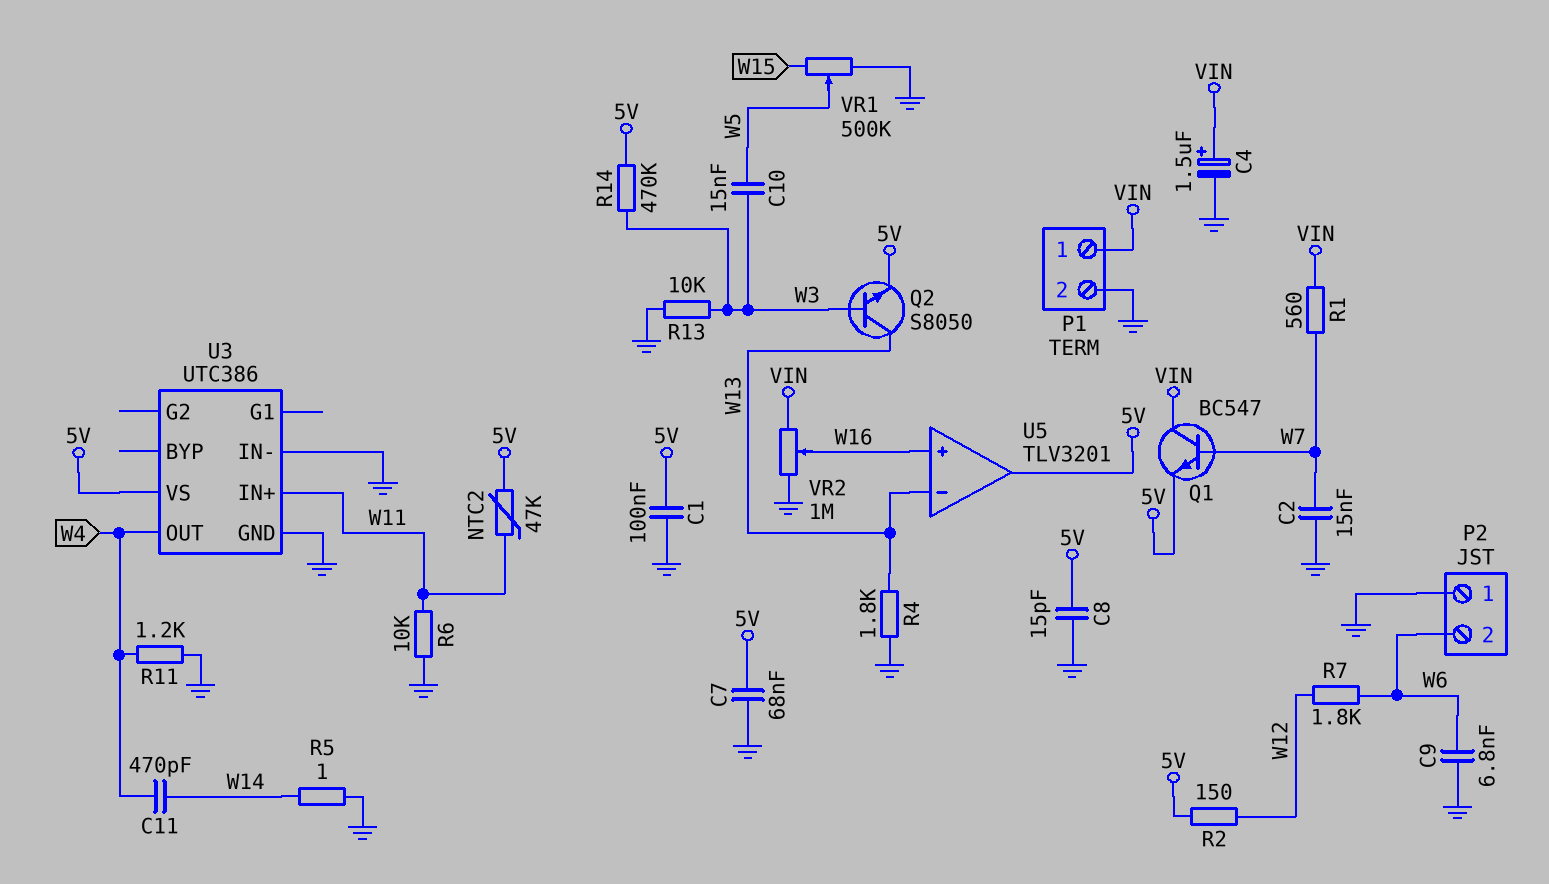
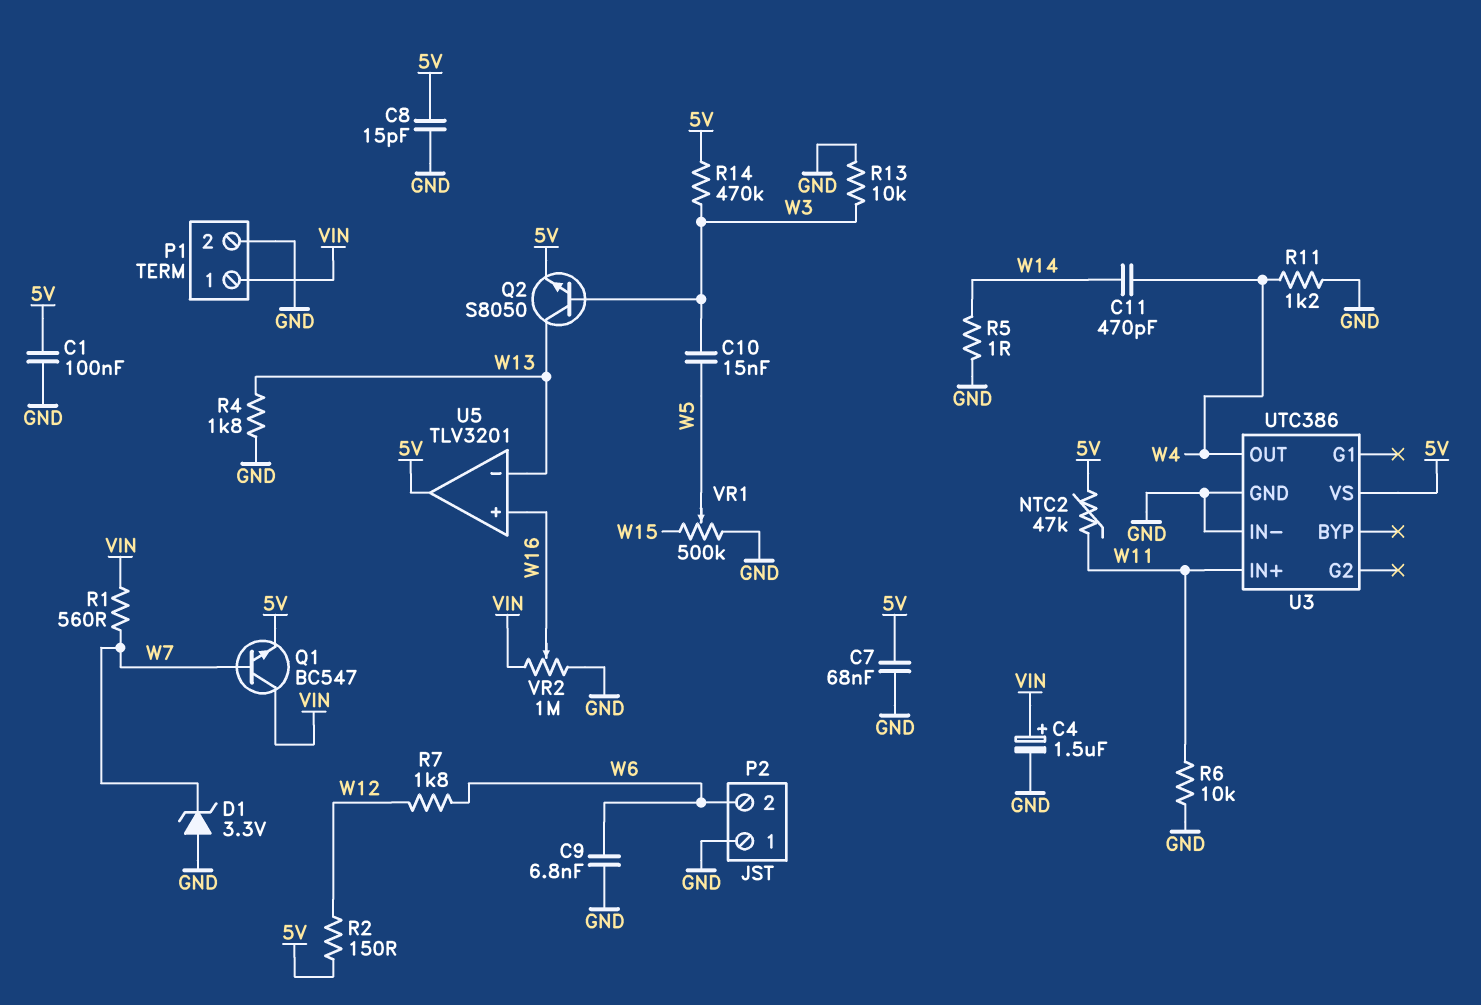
C2: 15nF (GND, W7) -> none
D1: none -> zener 3.3V (A GND, K W7)

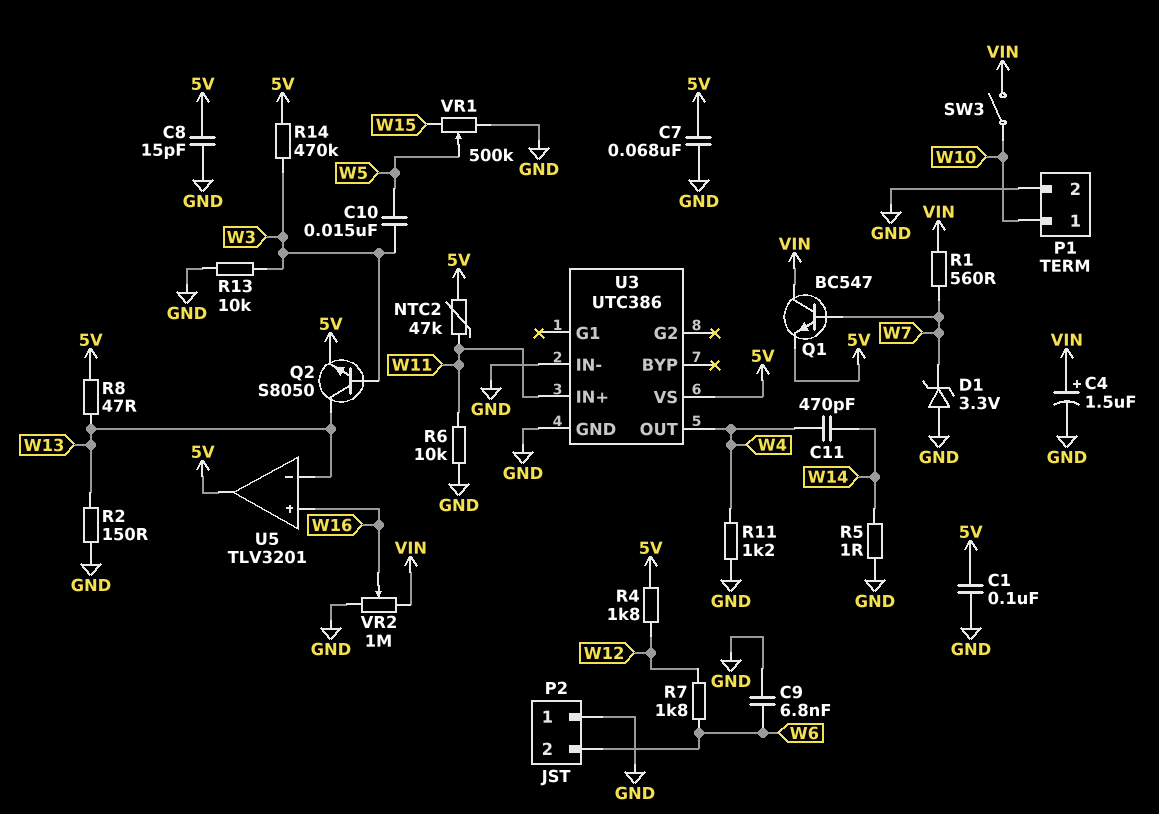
P1 pin 1: VIN -> W10
R2: 150 (5V, W12) -> 150 (GND, W13)
R4: 1.8k (GND, W13) -> 1.8k (5V, W12)
R8: none -> 47 (5V, W13)
SW3: none -> switch (VIN, W10)

